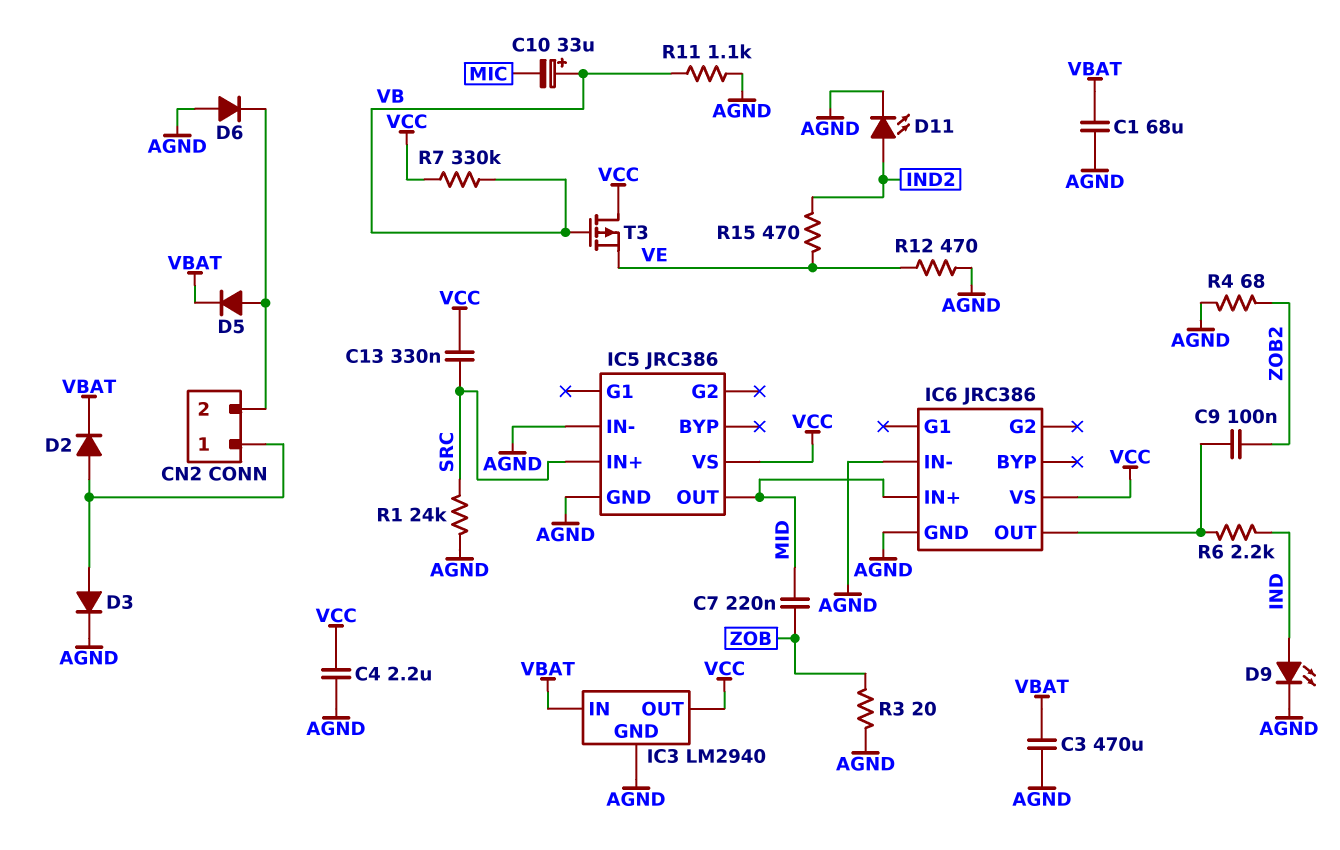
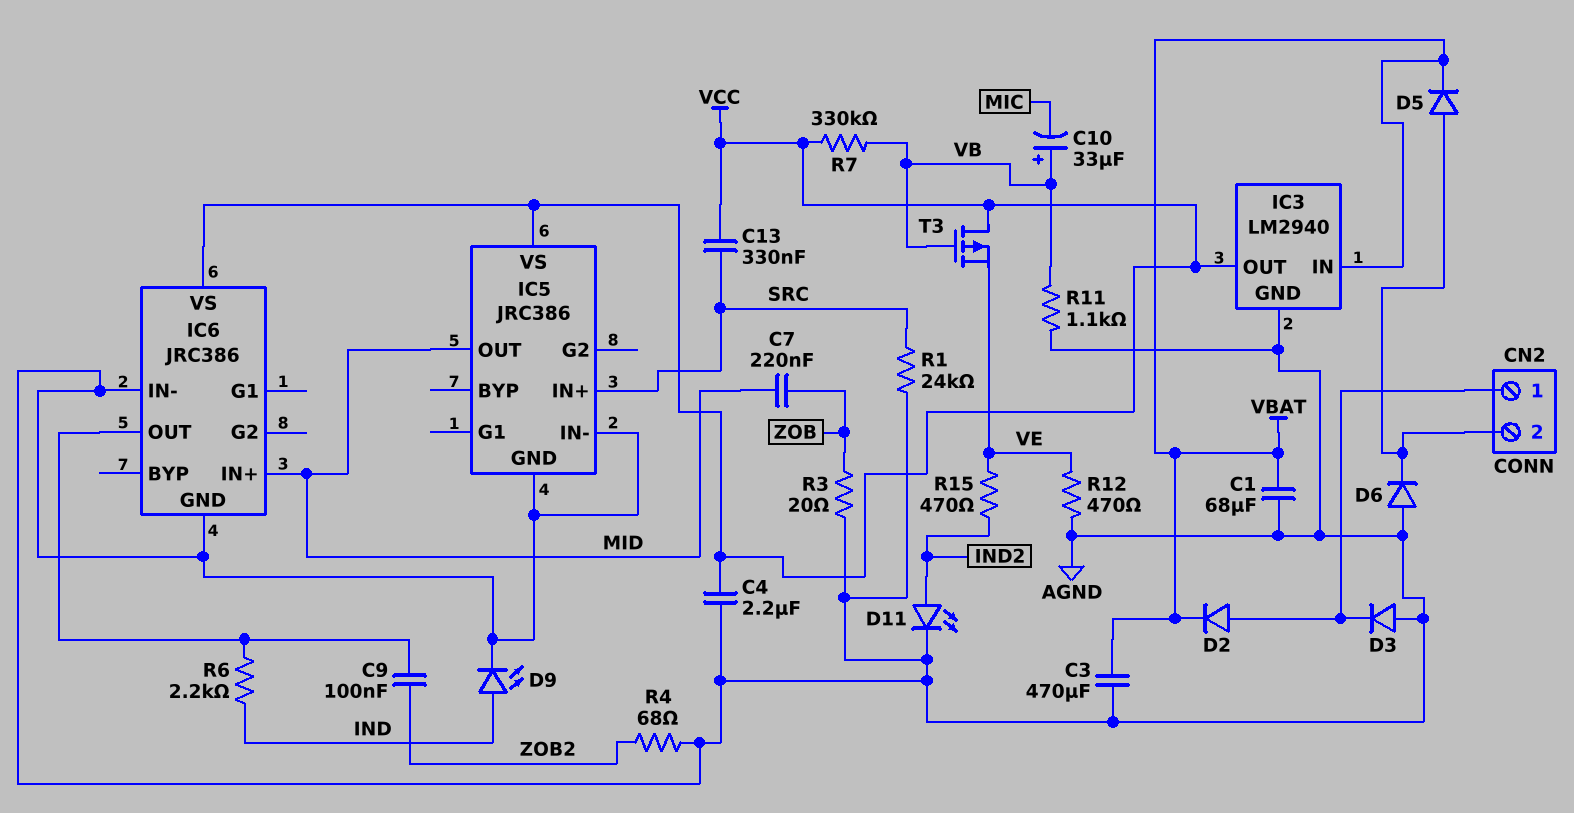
D3: diode (A CN2/1, K AGND) -> diode (A AGND, K CN2/1)

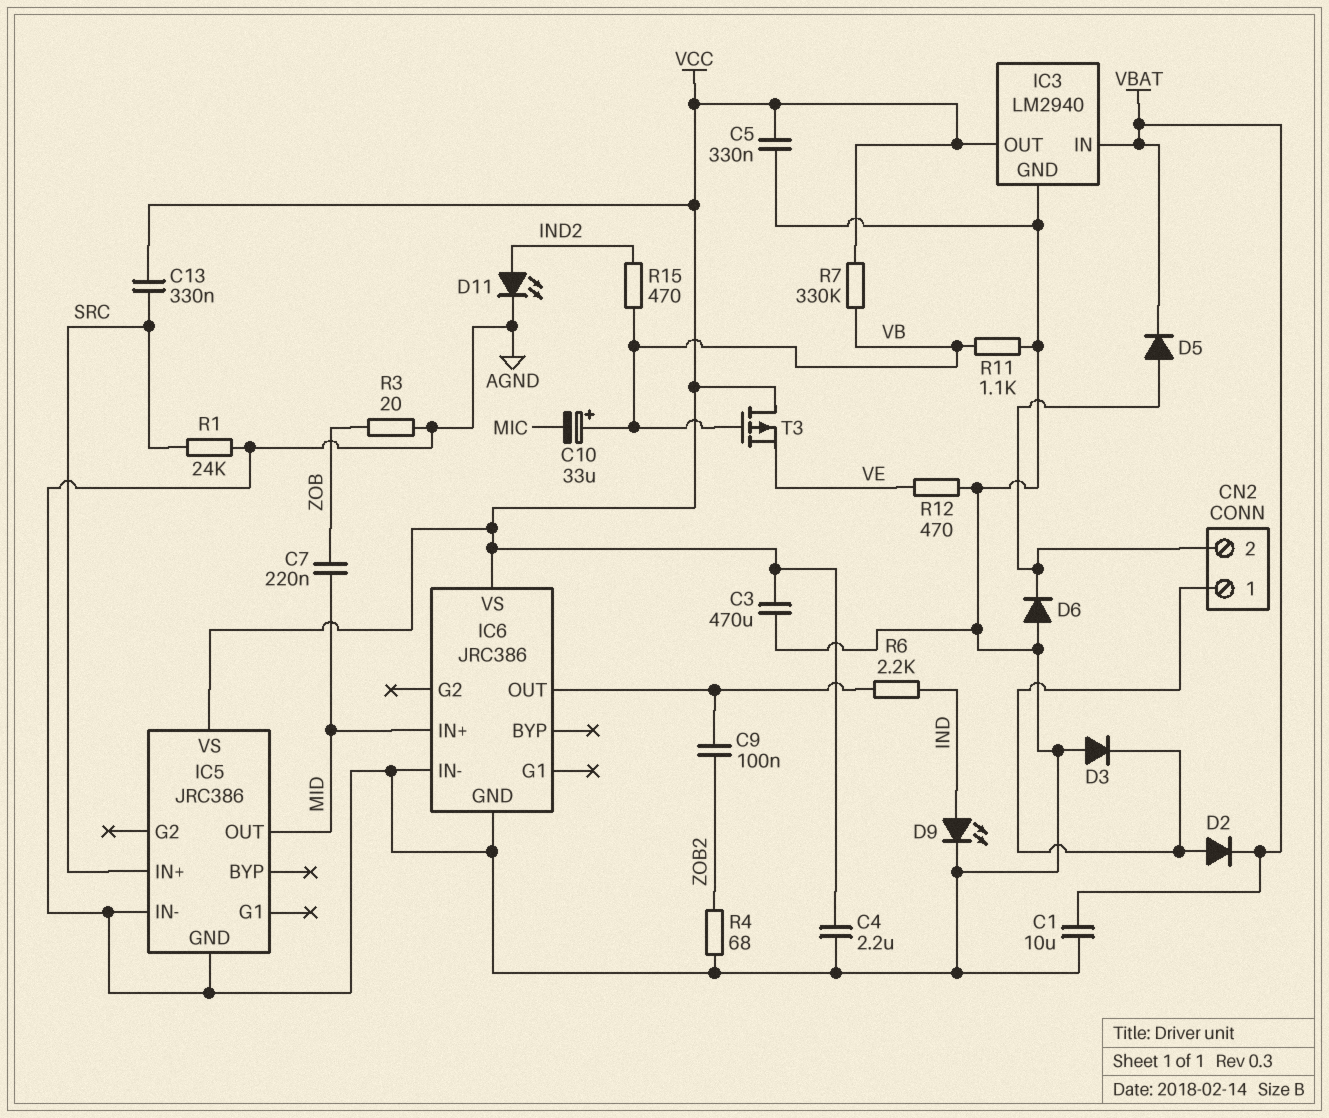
C1: 68uF (AGND, VBAT) -> 10uF (AGND, VBAT)
C3: 470uF (AGND, VBAT) -> 470uF (AGND, VCC)
C5: none -> 330nF (AGND, VCC)
R15: 470 (IND2, VE) -> 470 (IND2, VB)

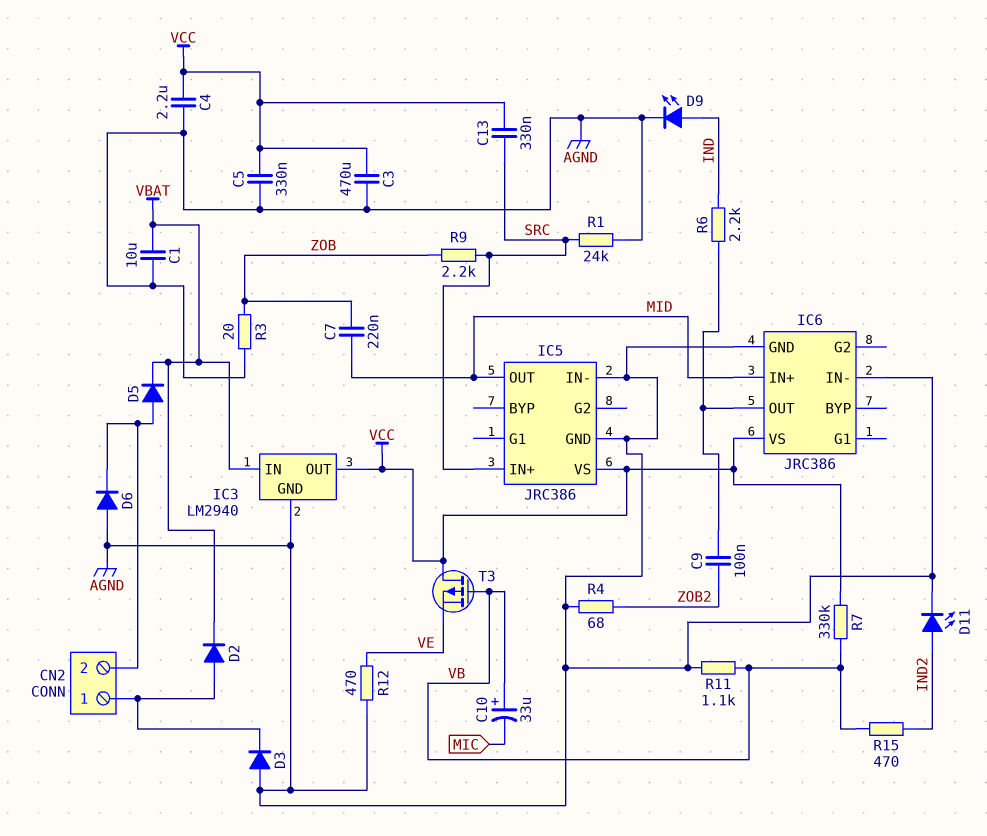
R9: none -> 2.2k (SRC, ZOB)

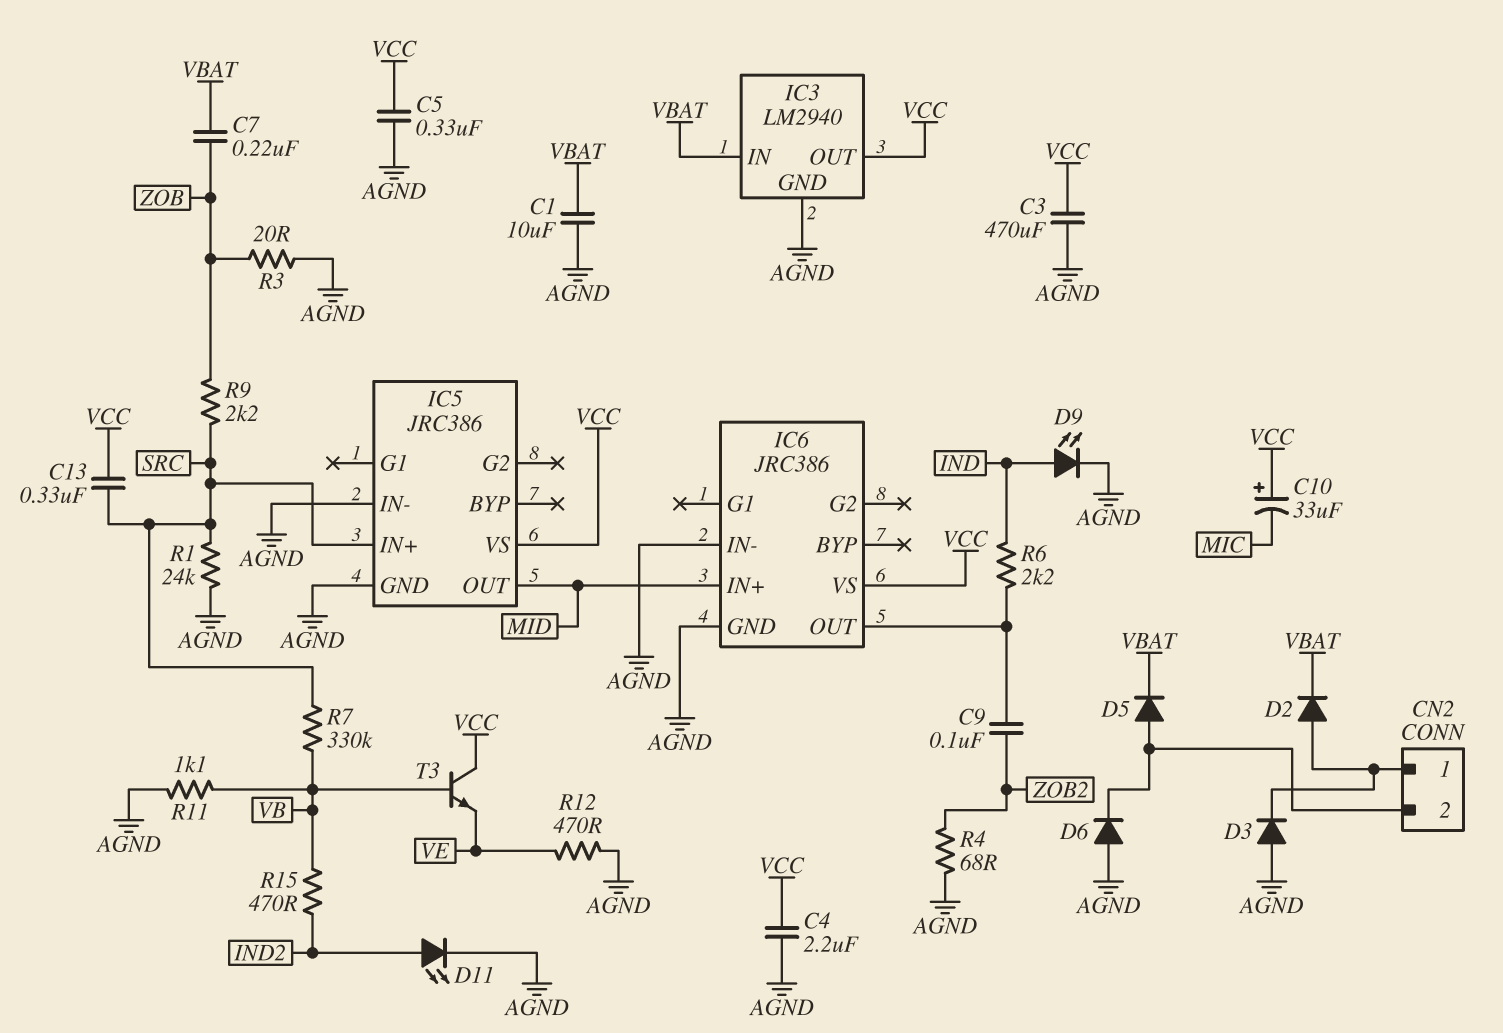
C7: 220nF (MID, ZOB) -> 220nF (VBAT, ZOB)
C10: 33uF (plus VB, minus MIC) -> 33uF (plus VCC, minus MIC)
R7: 330k (VB, VCC) -> 330k (SRC, VB)
T3: PMOS (G VB, D VCC, S VE) -> NPN (B VB, C VCC, E VE)

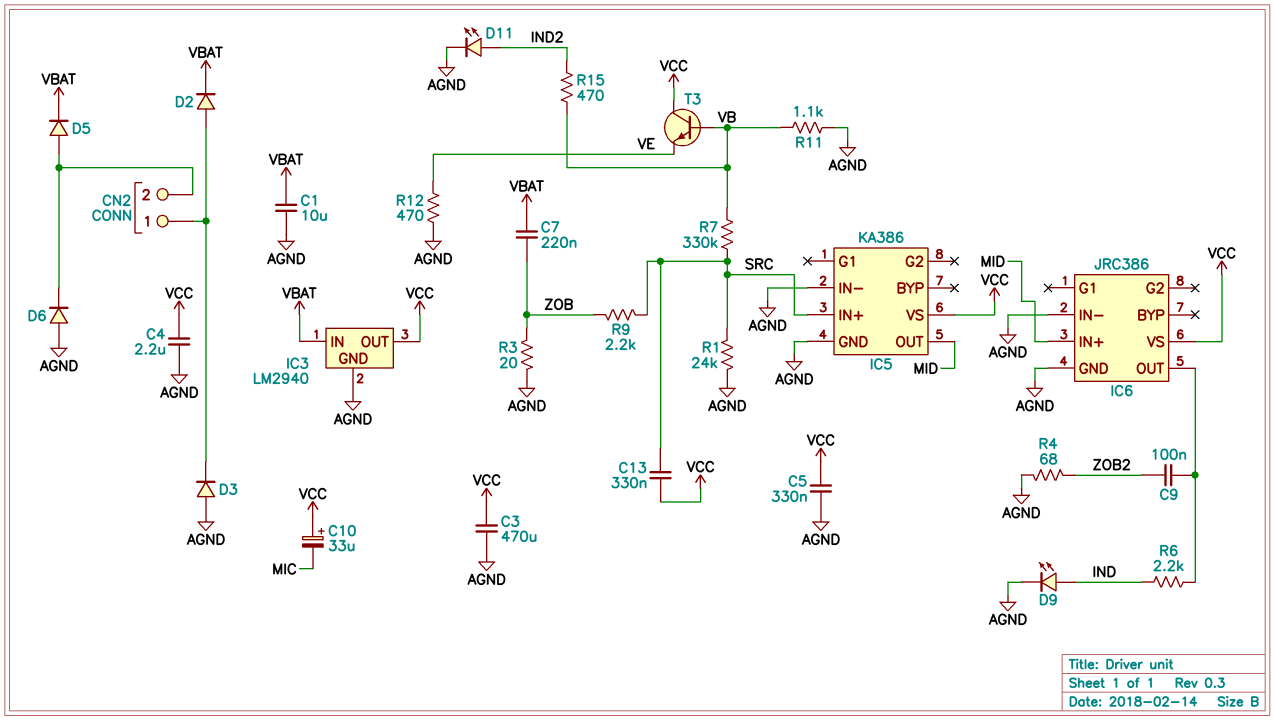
IC5: JRC386 -> KA386

